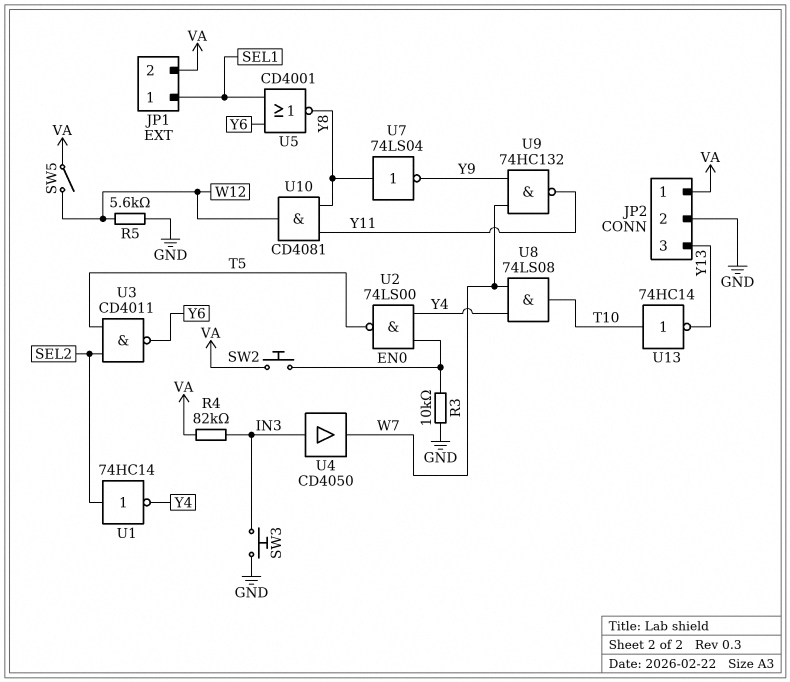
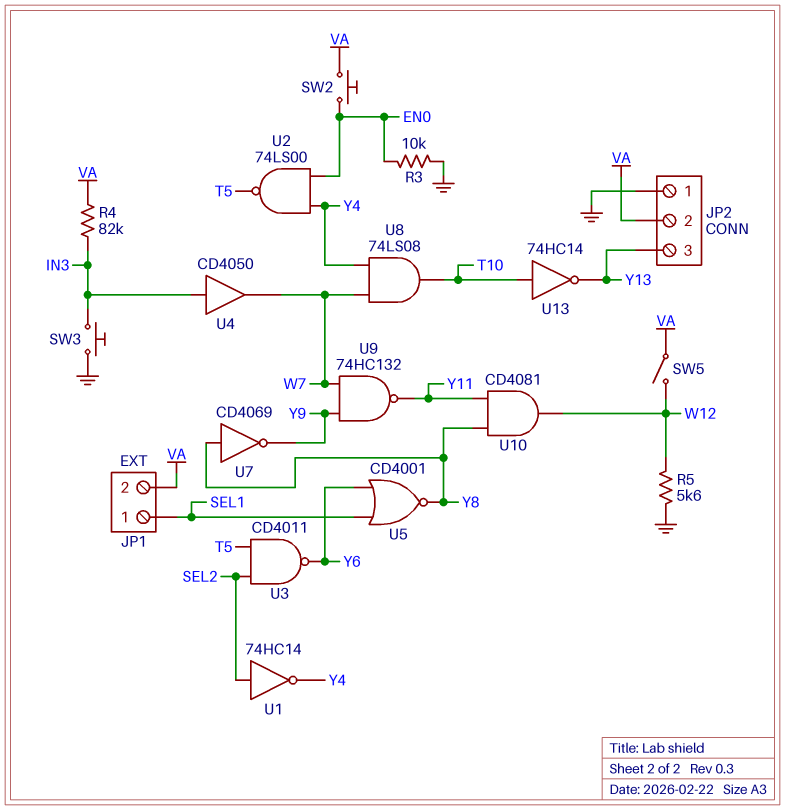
JP2 pin 1: VA -> GND
JP2 pin 2: GND -> VA
U7: NOT 74LS04 (in Y8, out Y9) -> NOT CD4069 (in Y8, out Y9)

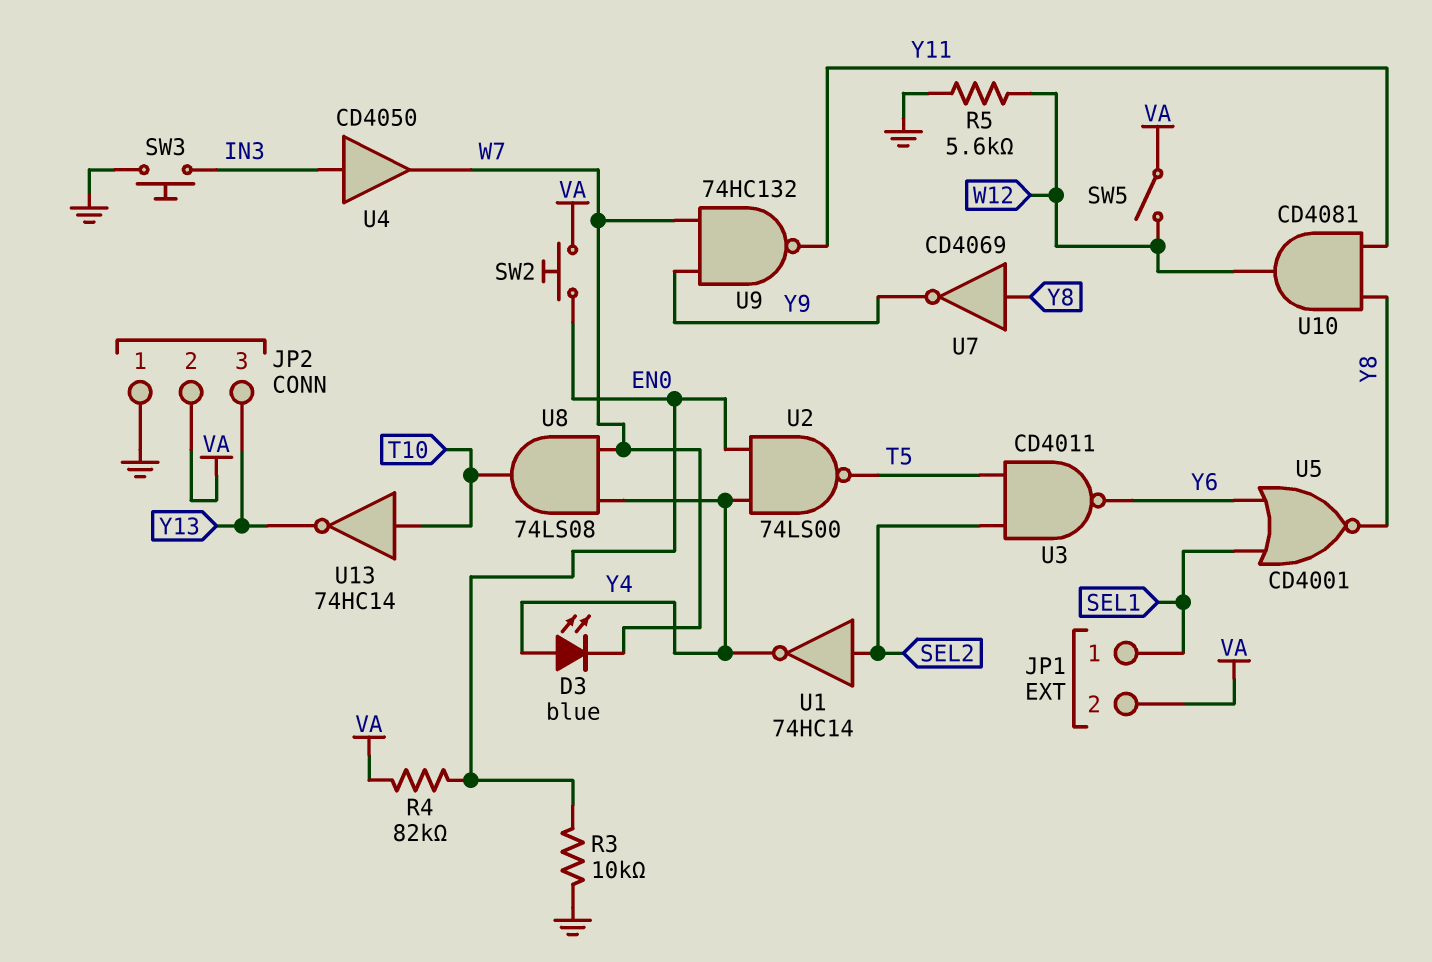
D3: none -> LED blue (A Y4, K W7)
R4: 82k (IN3, VA) -> 82k (EN0, VA)

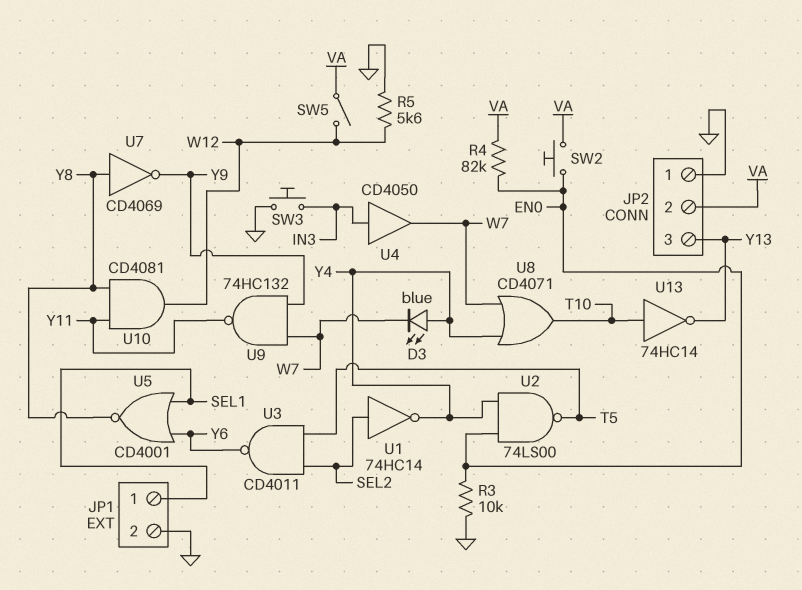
JP1 pin 2: VA -> GND
U8: AND 74LS08 (in W7, in Y4, out T10) -> OR CD4071 (in W7, in Y4, out T10)

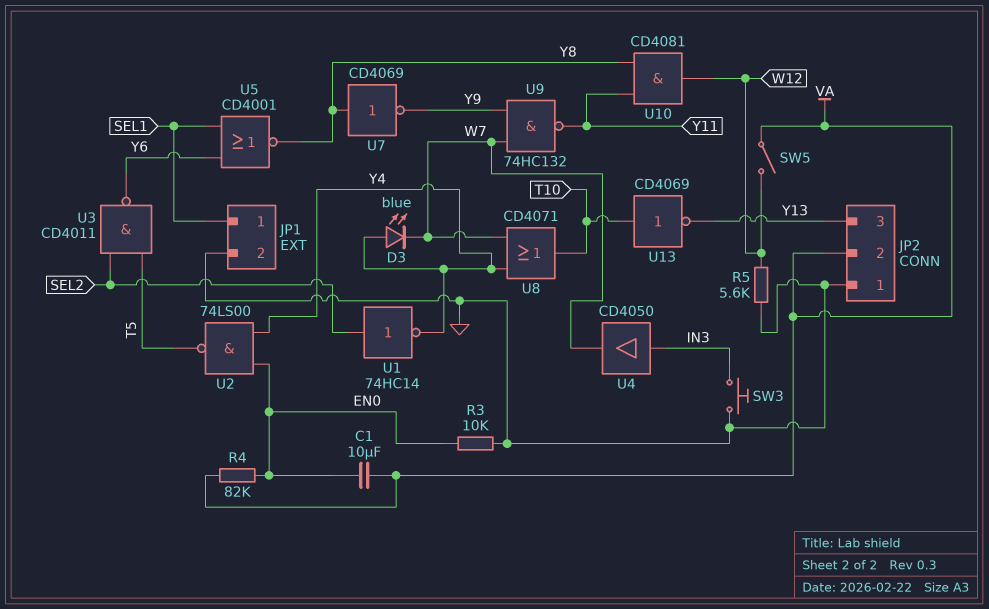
C1: none -> 10uF (EN0, VA)
SW2: button (EN0, VA) -> none
U13: NOT 74HC14 (in T10, out Y13) -> NOT CD4069 (in T10, out Y13)

